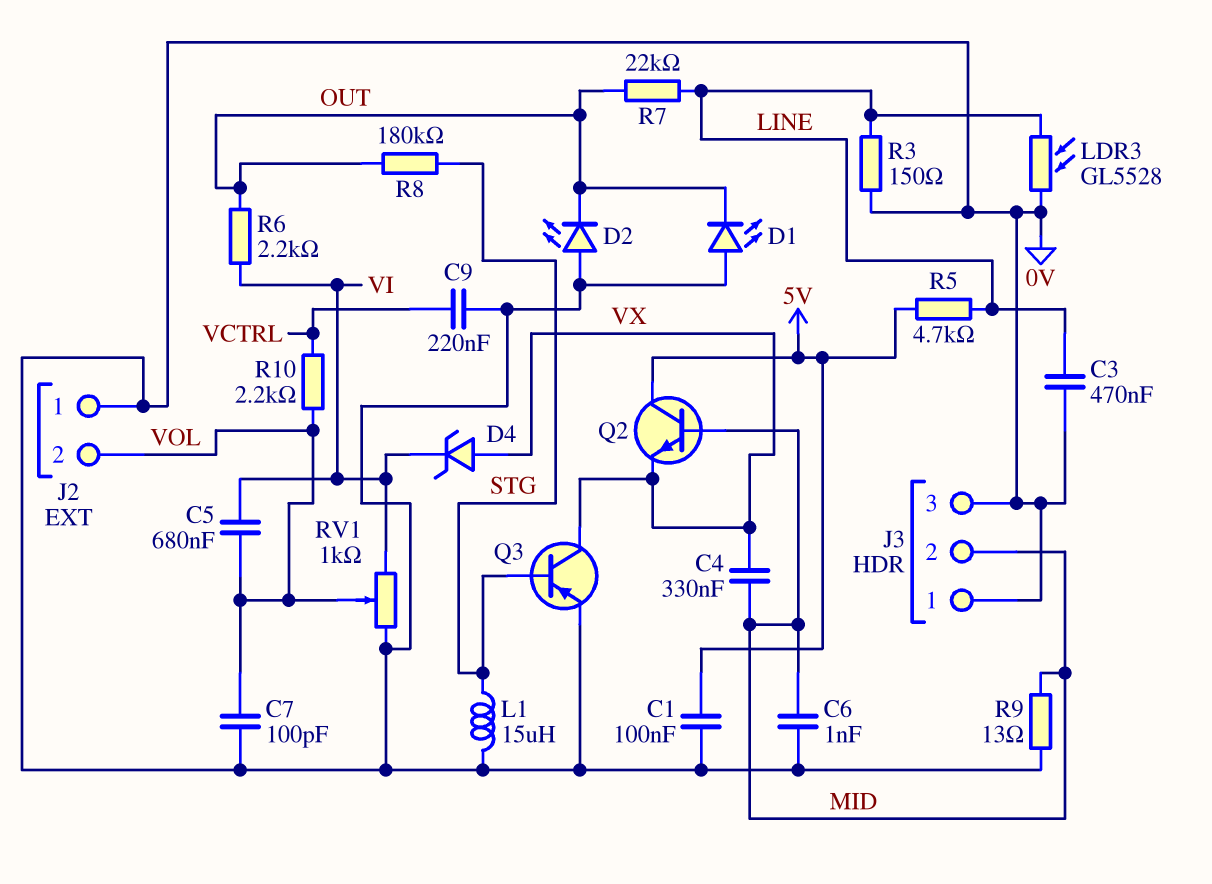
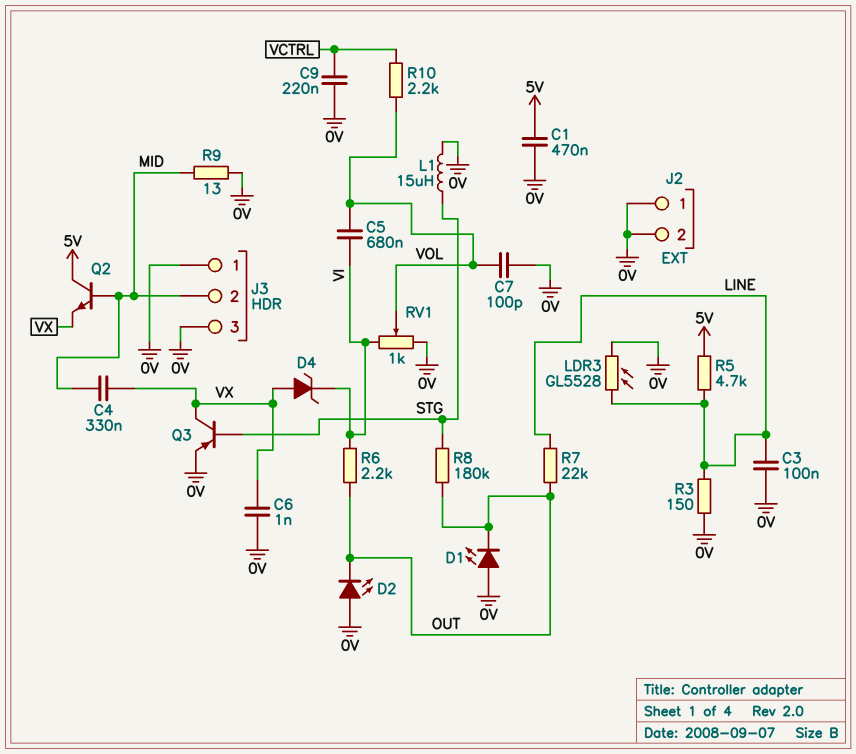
C1: 100nF (0V, 5V) -> 470nF (0V, 5V)
C3: 470nF (0V, LINE) -> 100nF (0V, LINE)
C6: 1nF (0V, MID) -> 1nF (0V, VX)
J2 pin 2: VOL -> 0V

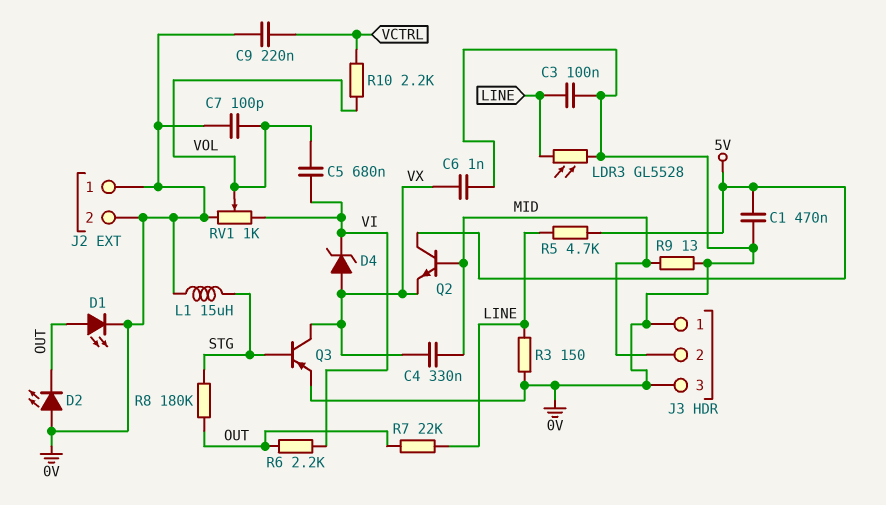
D1: LED (A 0V, K OUT) -> LED (A OUT, K 0V)

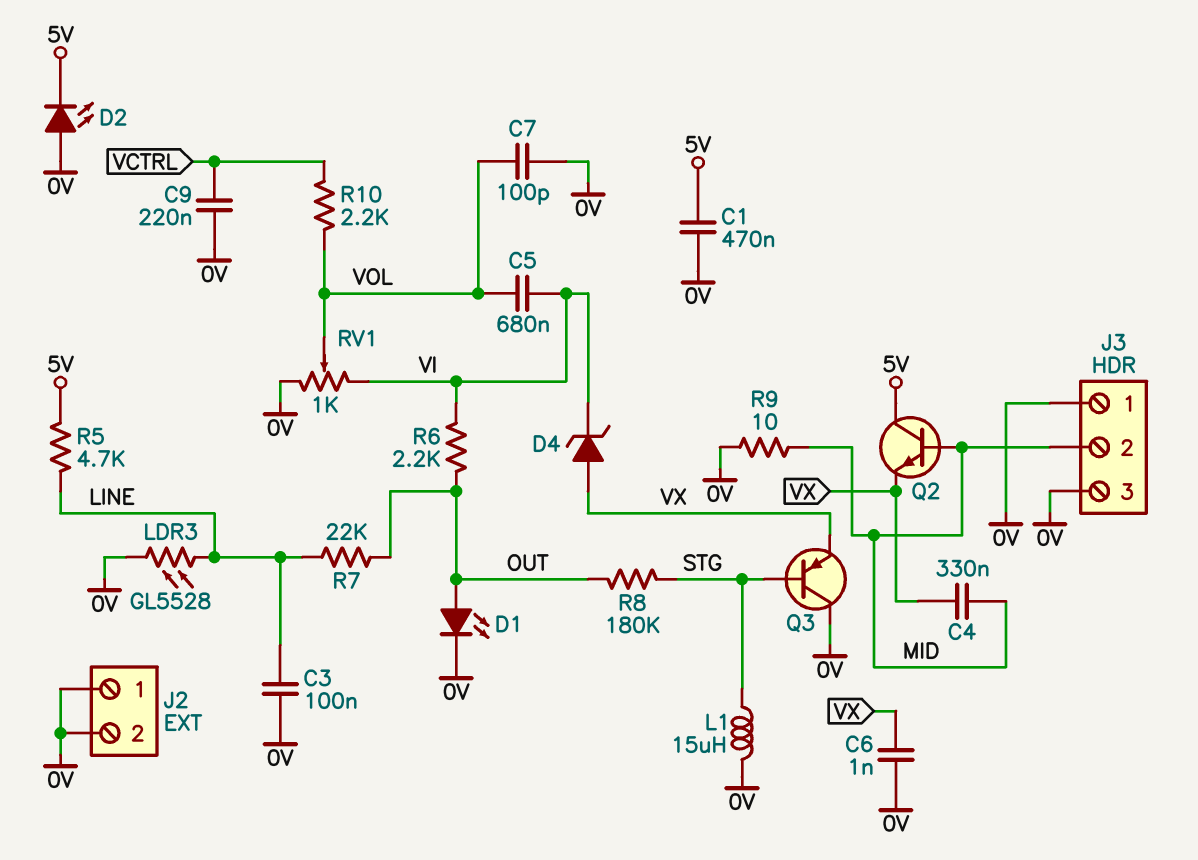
D2: LED (A 0V, K OUT) -> LED (A 0V, K 5V)
Q3: PNP (B STG, C VX, E 0V) -> PNP (B STG, C 0V, E VX)
R3: 150 (0V, LINE) -> none
R9: 13 (0V, MID) -> 10 (0V, MID)

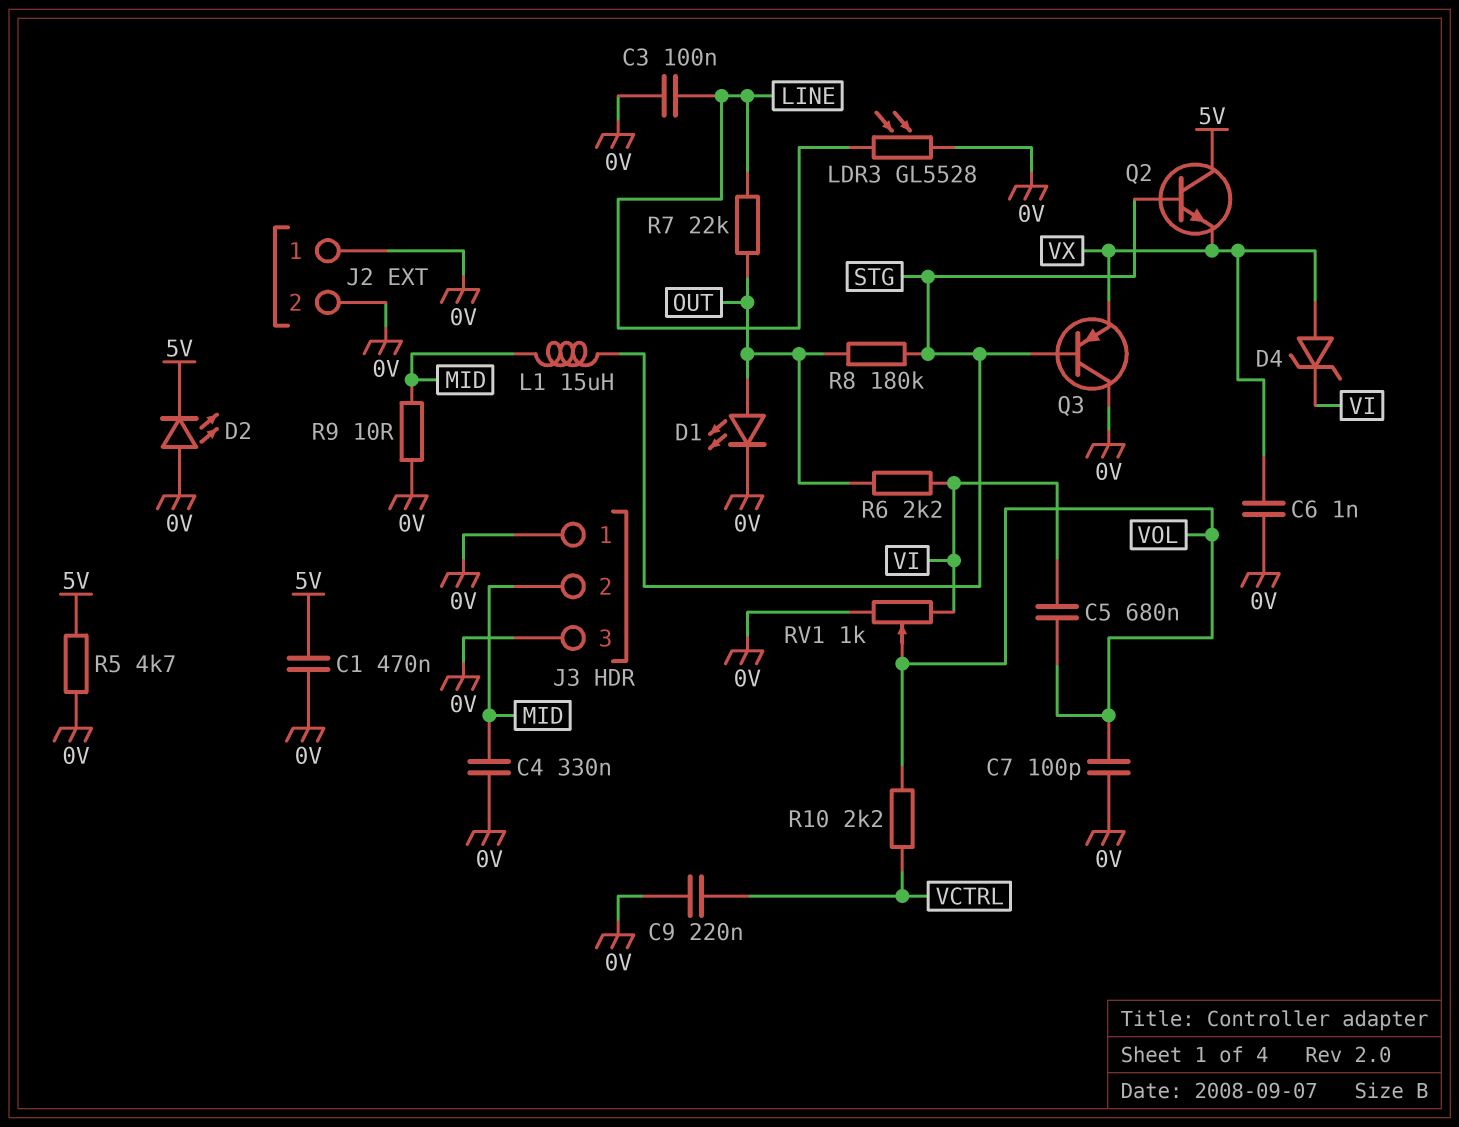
C4: 330nF (MID, VX) -> 330nF (0V, MID)
L1: 15uH (0V, STG) -> 15uH (MID, STG)
Q2: NPN (B MID, C 5V, E VX) -> NPN (B STG, C 5V, E VX)
R5: 4.7k (5V, LINE) -> 4.7k (0V, 5V)

